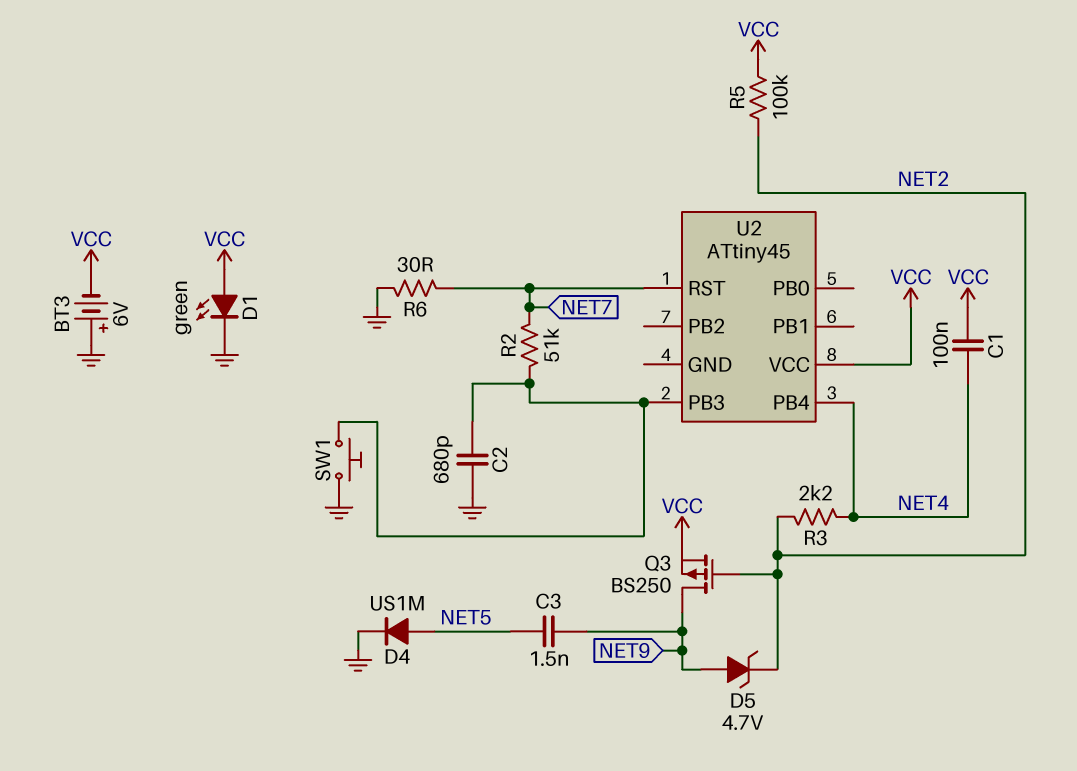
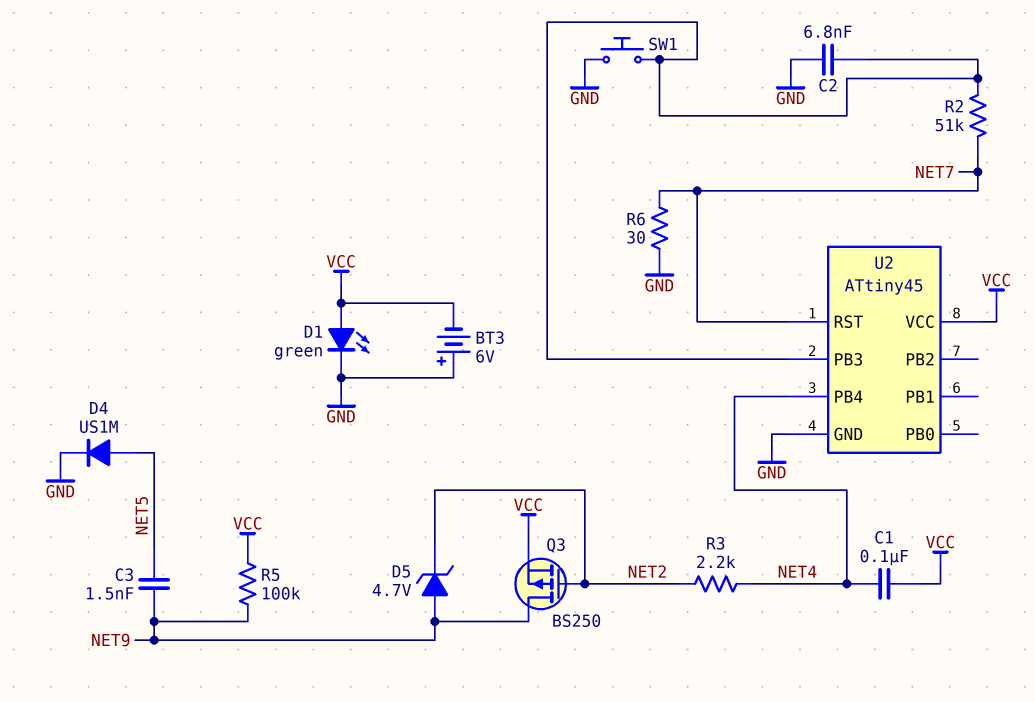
C2: 680pF (GND, U2/PB3) -> 6.8nF (GND, U2/PB3)
R5: 100k (NET2, VCC) -> 100k (NET9, VCC)
U2 pin GND: none -> GND

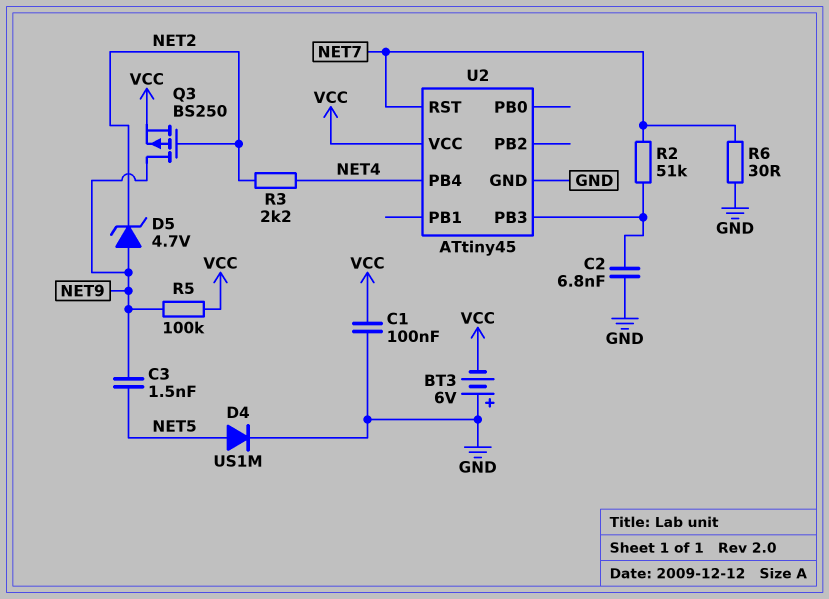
C1: 100nF (NET4, VCC) -> 100nF (GND, VCC)
D1: LED green (A VCC, K GND) -> none
SW1: button (GND, U2/PB3) -> none

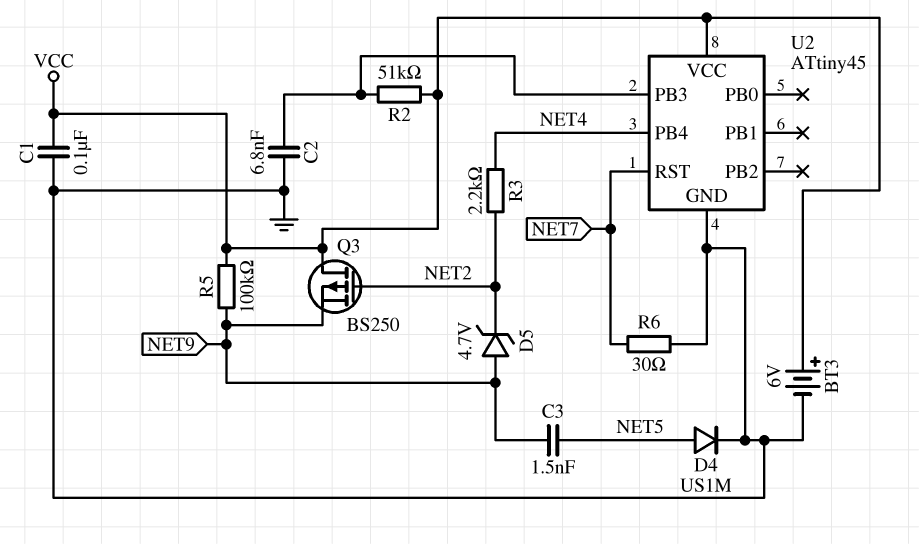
BT3: 6V (plus GND, minus VCC) -> 6V (plus VCC, minus GND)
Q3: PMOS BS250 (G NET2, D NET9, S VCC) -> PMOS BS250 (G NET2, D VCC, S NET9)
R2: 51k (NET7, U2/PB3) -> 51k (U2/PB3, VCC)

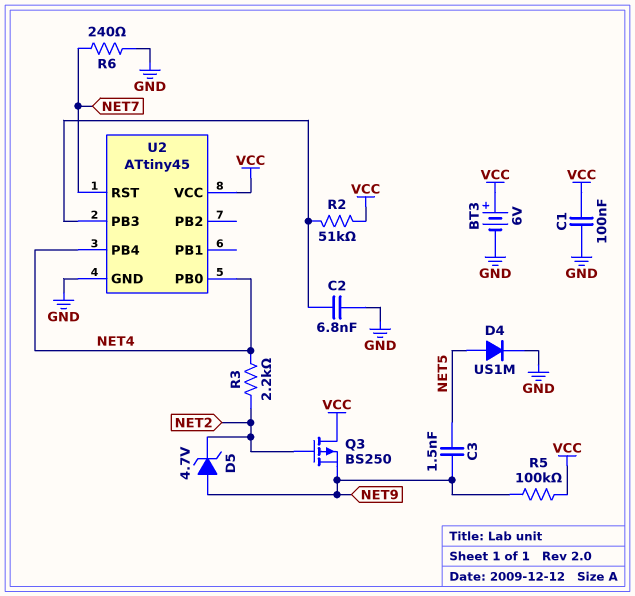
R6: 30 (GND, NET7) -> 240 (GND, NET7)
U2 pin PB0: none -> NET4

